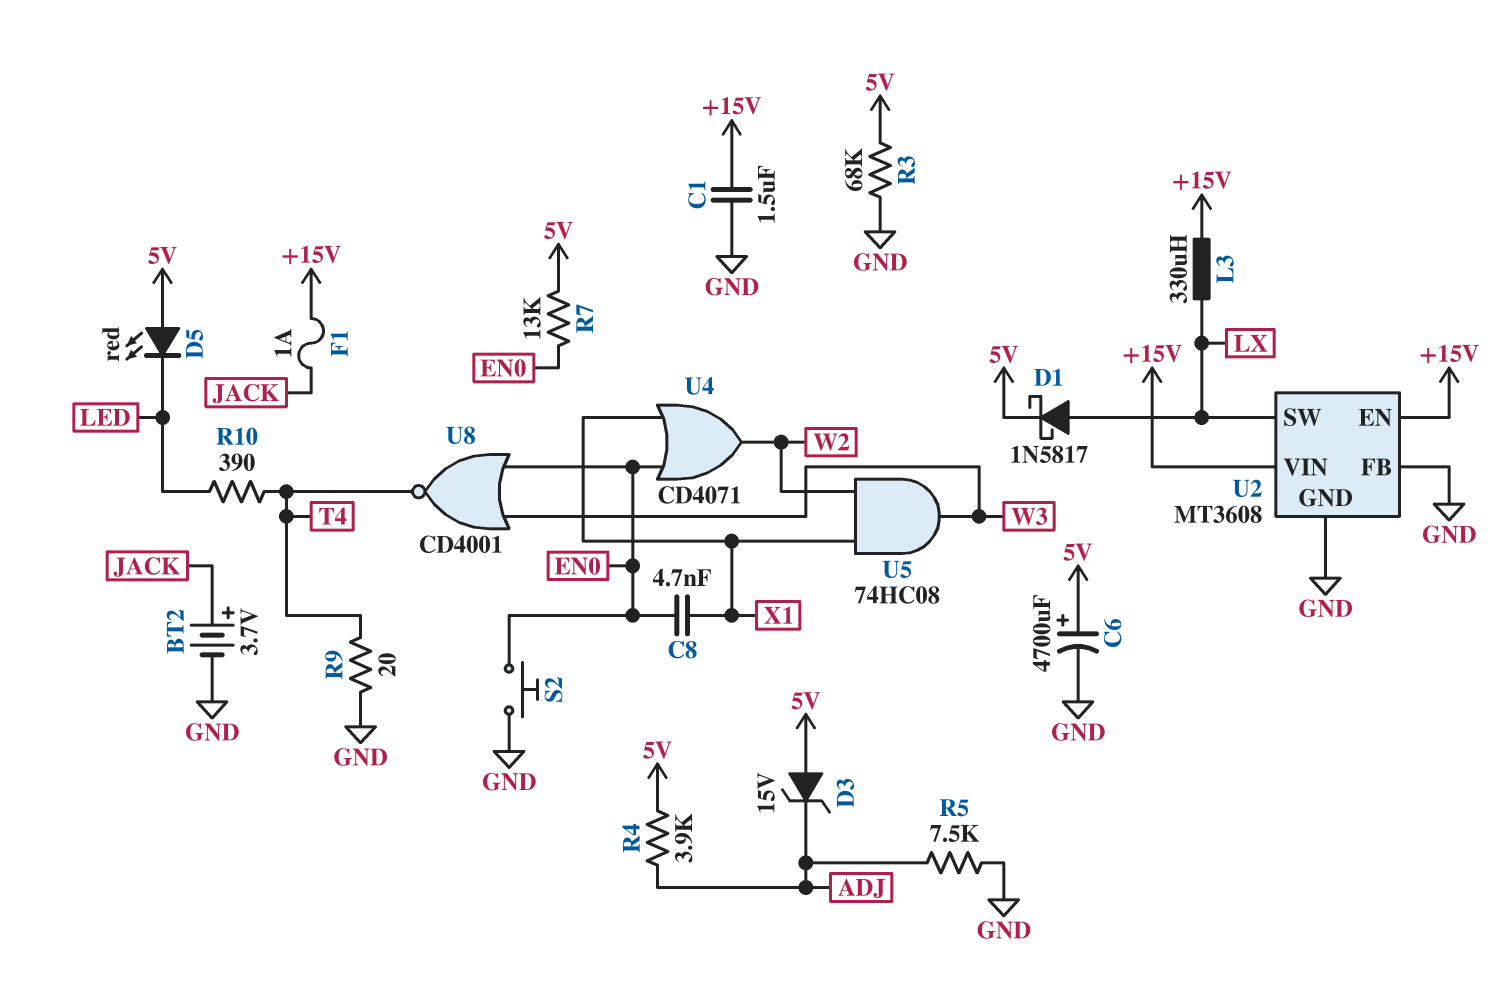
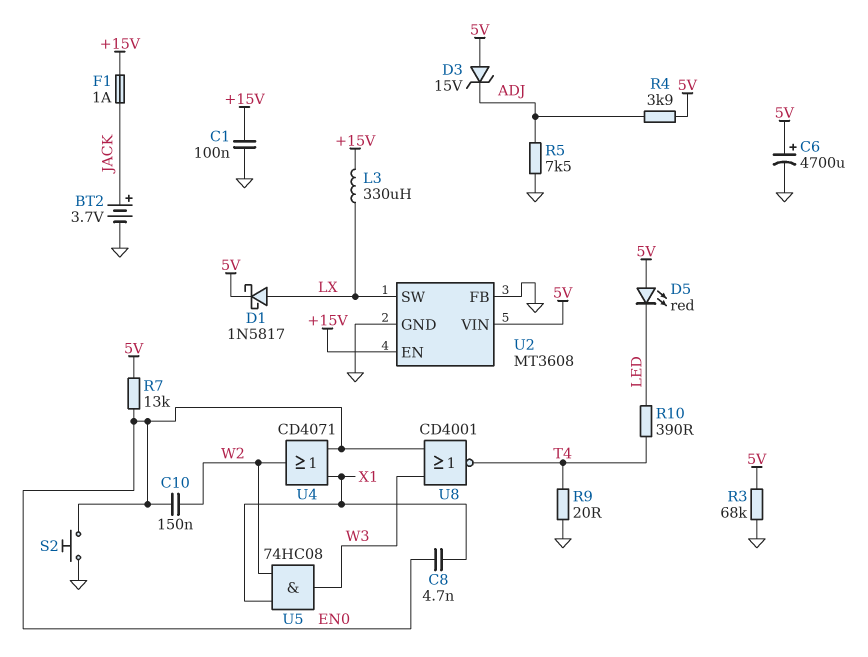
C1: 1.5uF (+15V, GND) -> 100nF (+15V, GND)
C10: none -> 150nF (EN0, W2)
U2 pin VIN: +15V -> 5V

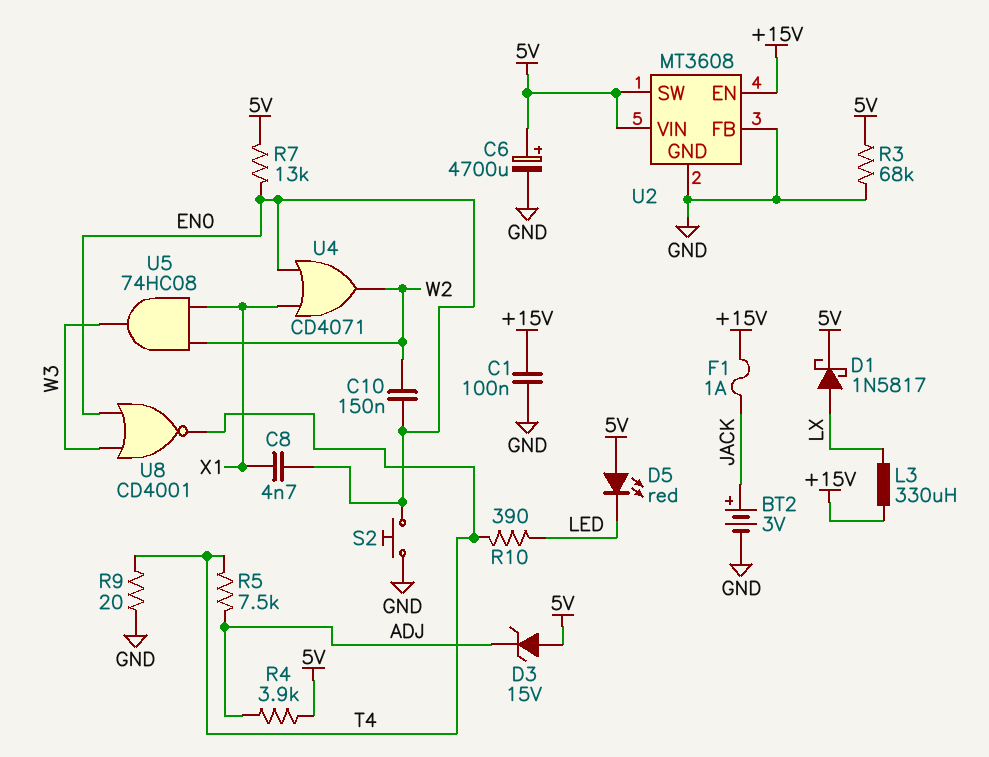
BT2: 3.7V (plus JACK, minus GND) -> 3V (plus JACK, minus GND)
R5: 7.5k (ADJ, GND) -> 7.5k (ADJ, T4)
U2 pin SW: LX -> 5V

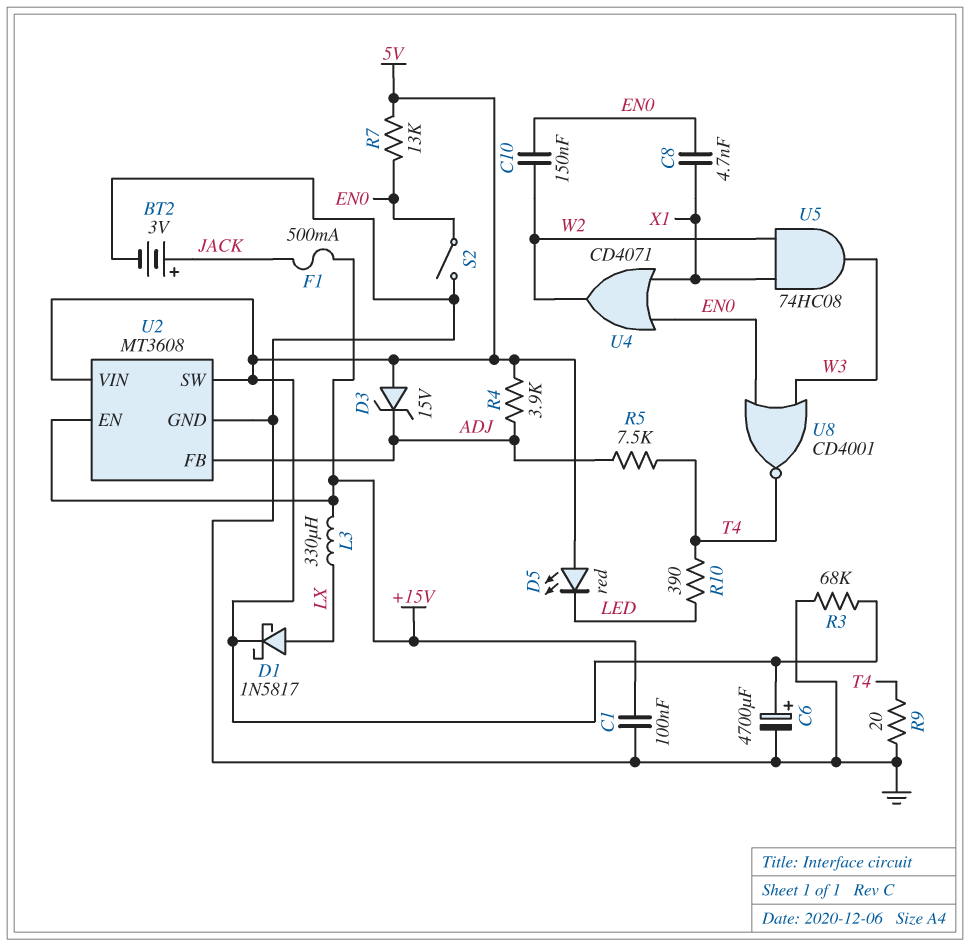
F1: 1A (+15V, JACK) -> 500mA (+15V, JACK)
S2: button (EN0, GND) -> switch (EN0, GND)
U2 pin FB: GND -> ADJ

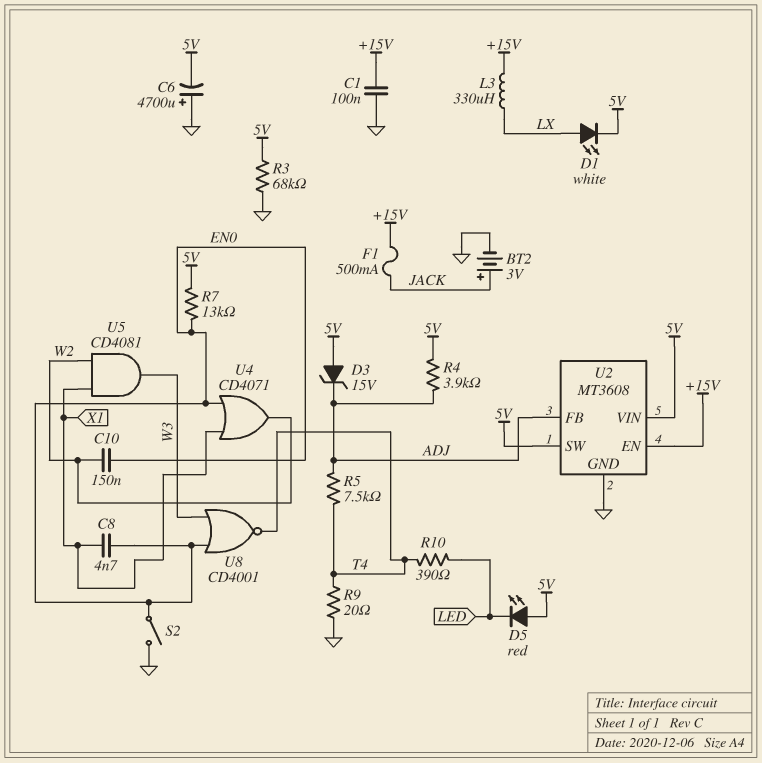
C6: 4700uF (plus 5V, minus GND) -> 4700uF (plus GND, minus 5V)
D1: schottky 1N5817 (A LX, K 5V) -> LED white (A LX, K 5V)
U5: AND 74HC08 (in W2, in X1, out W3) -> AND CD4081 (in W2, in X1, out W3)

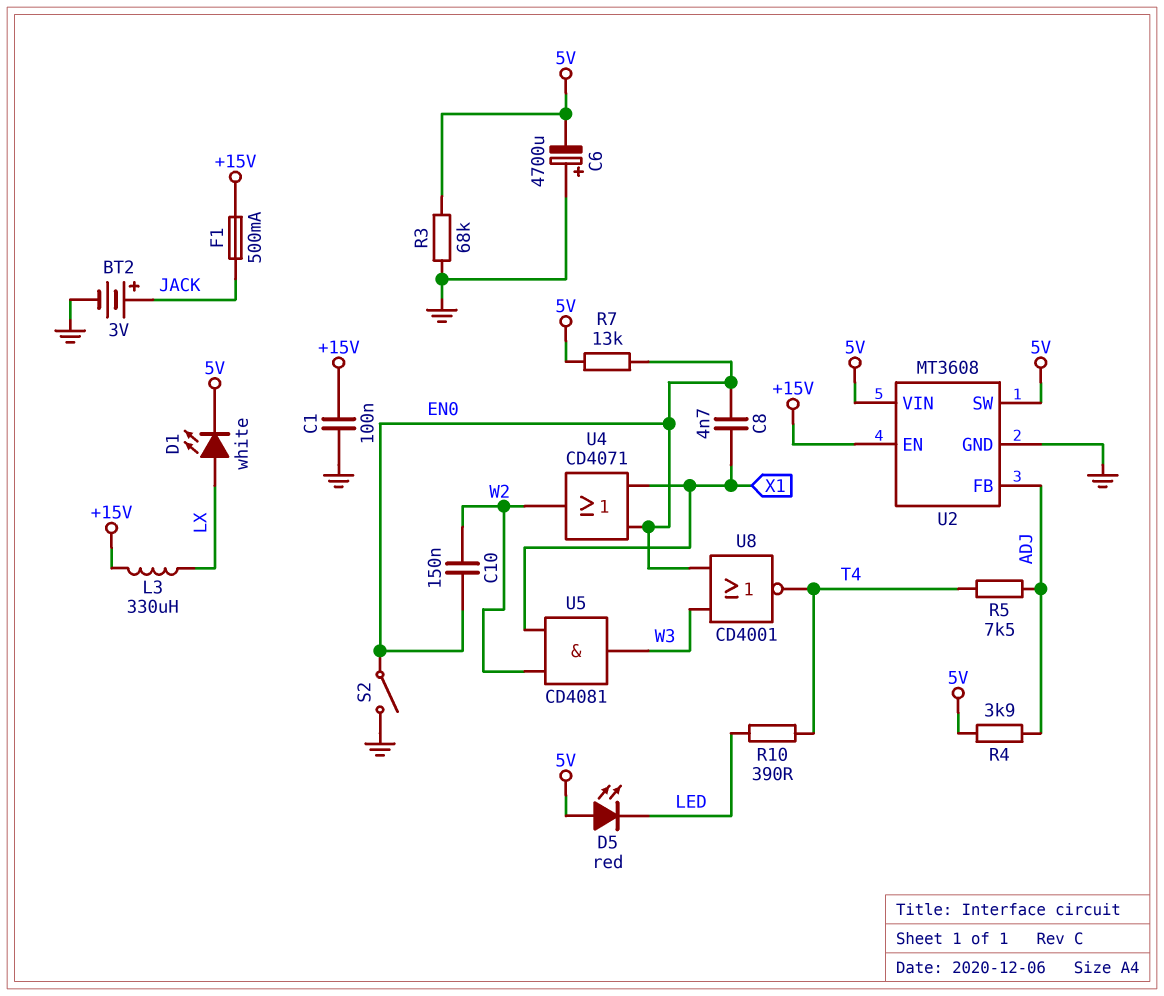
D3: zener 15V (A 5V, K ADJ) -> none
R9: 20 (GND, T4) -> none

